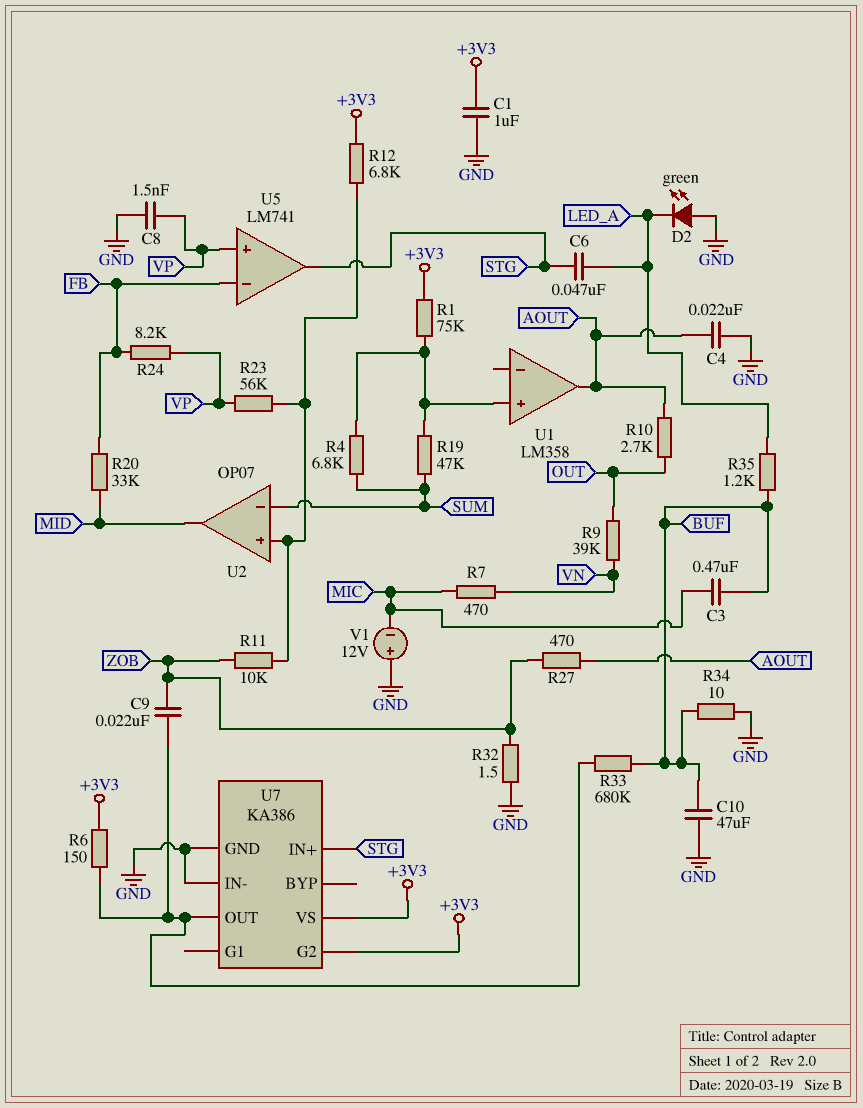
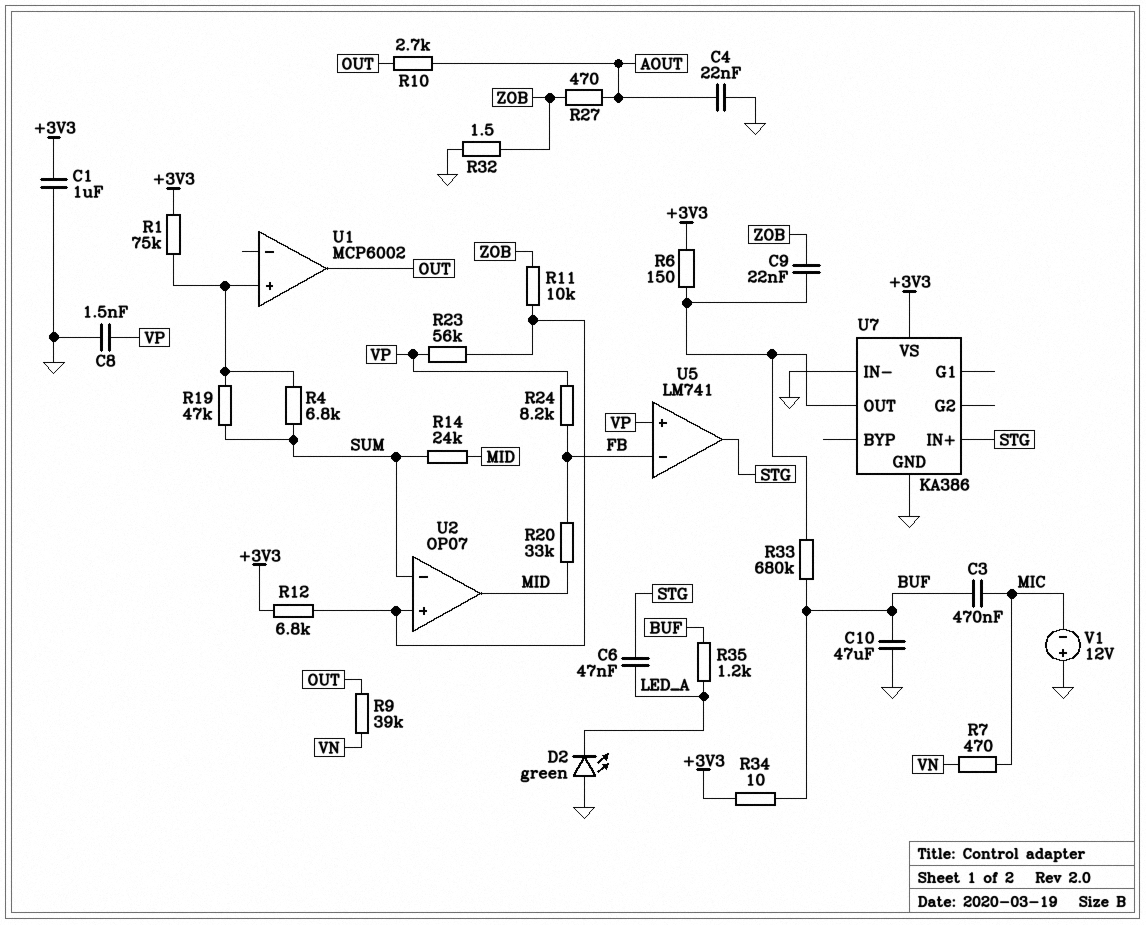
R14: none -> 24k (MID, SUM)
R34: 10 (BUF, GND) -> 10 (+3V3, BUF)
U1: LM358 -> MCP6002
U1 pin out: AOUT -> OUT
U7 pin G2: +3V3 -> none

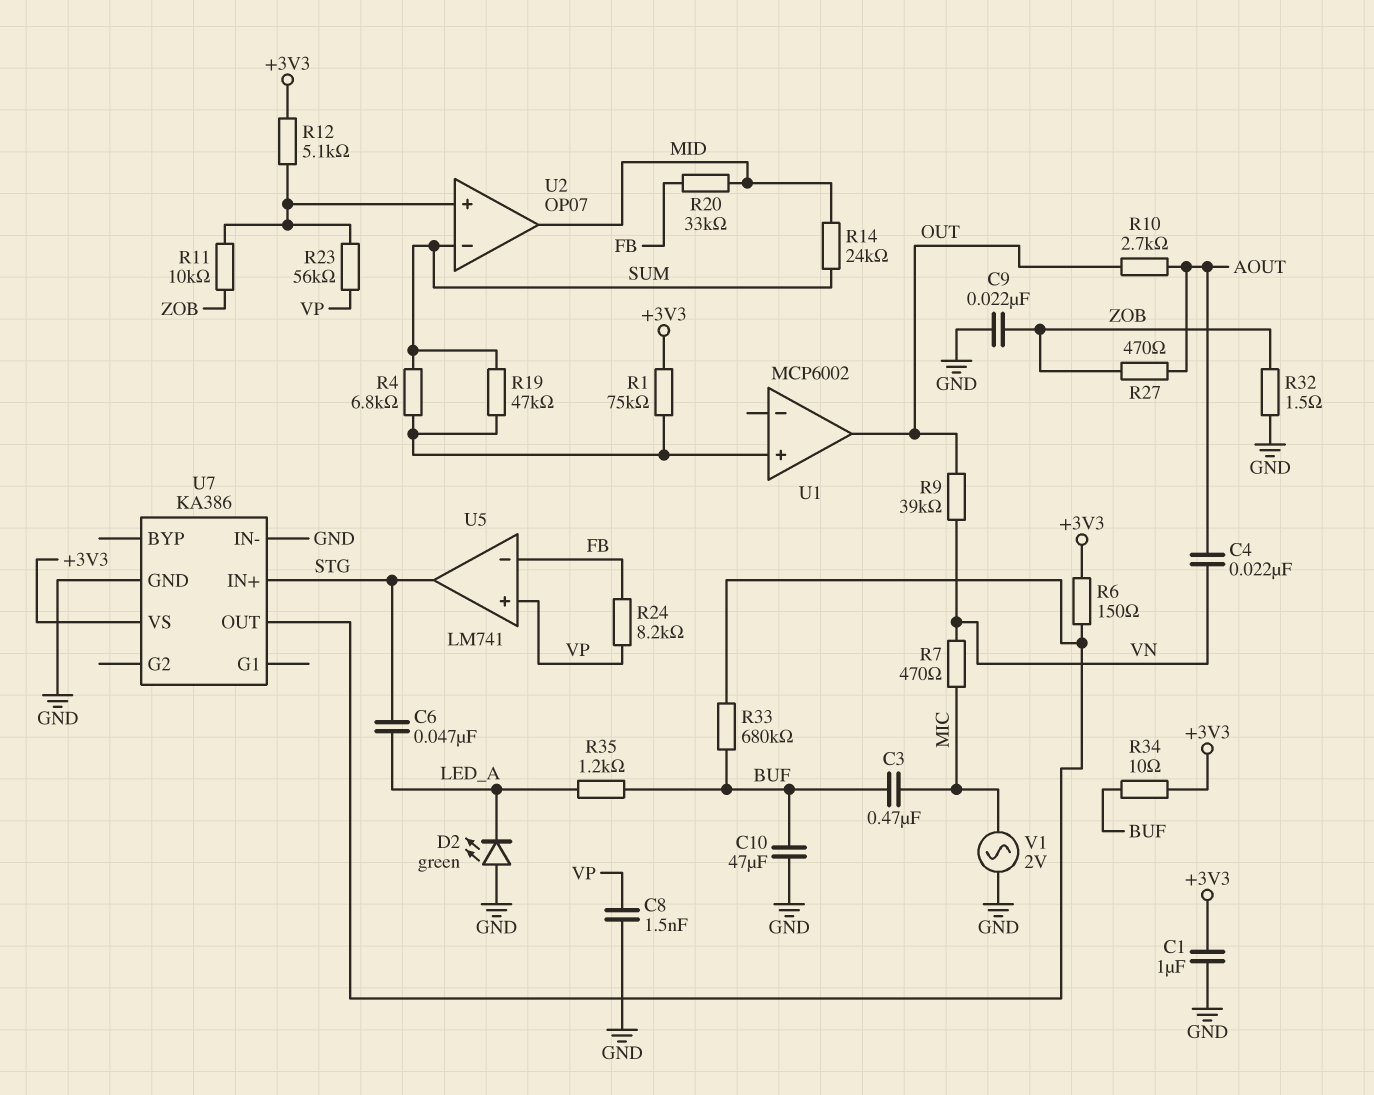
C4: 22nF (AOUT, GND) -> 22nF (AOUT, VN)
C9: 22nF (U7/OUT, ZOB) -> 22nF (GND, ZOB)
R12: 6.8k (+3V3, U2/in+) -> 5.1k (+3V3, U2/in+)
V1: 12V (plus GND, minus MIC) -> AC 2V (GND, MIC)

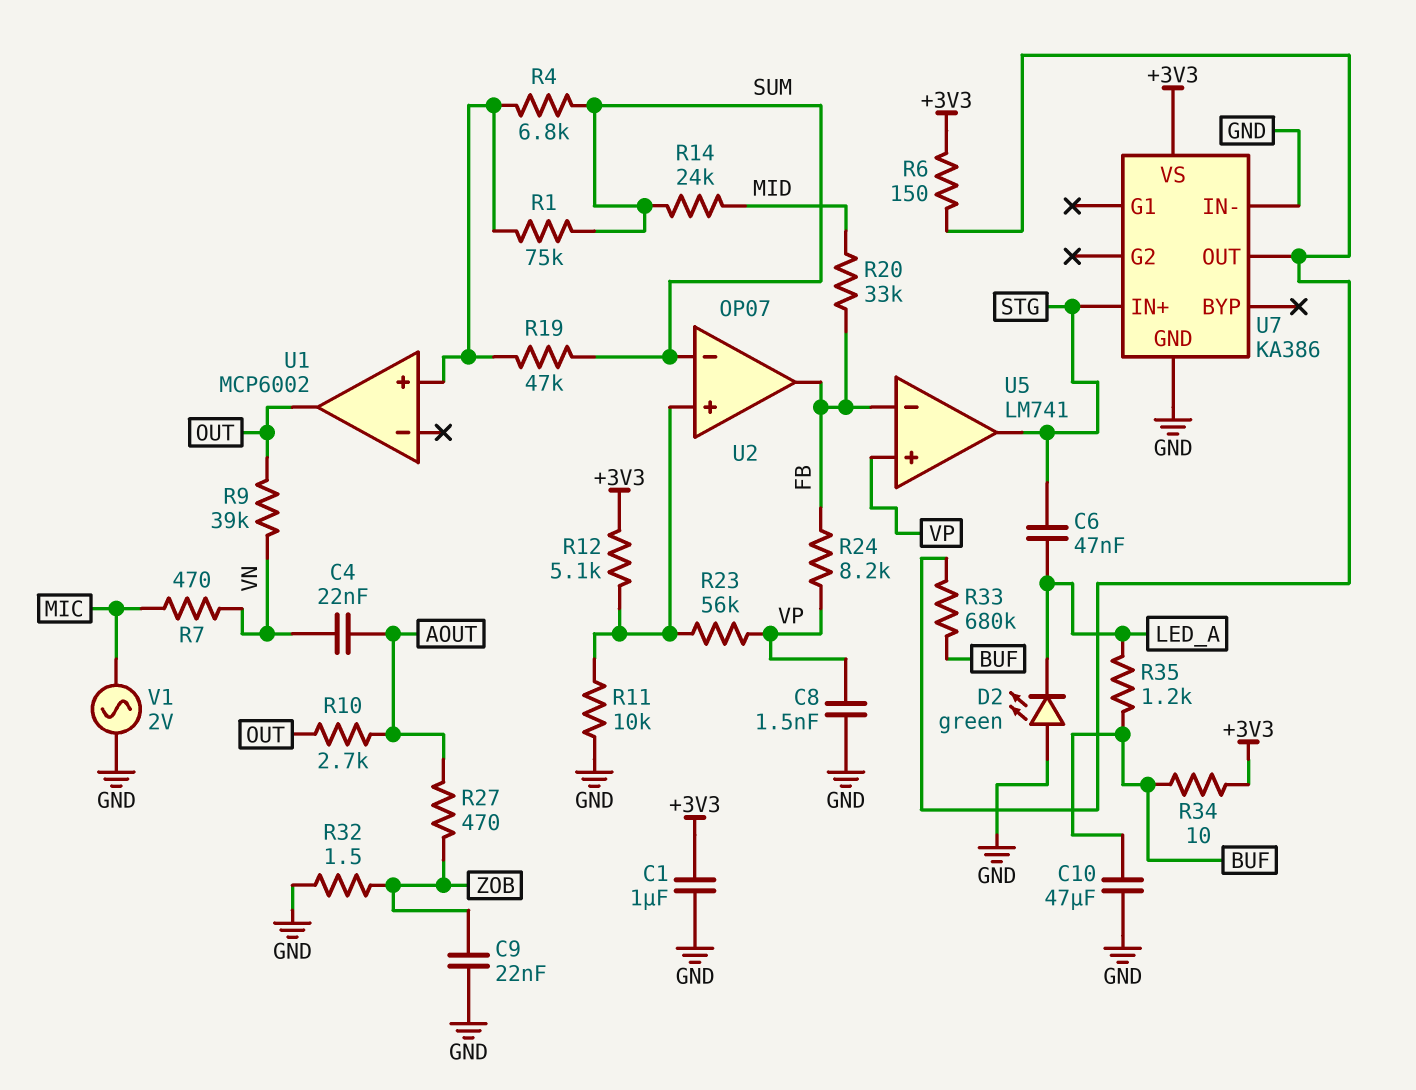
C3: 470nF (BUF, MIC) -> none
R1: 75k (+3V3, U1/in+) -> 75k (SUM, U1/in+)
R11: 10k (U2/in+, ZOB) -> 10k (GND, U2/in+)
U2 pin out: MID -> FB

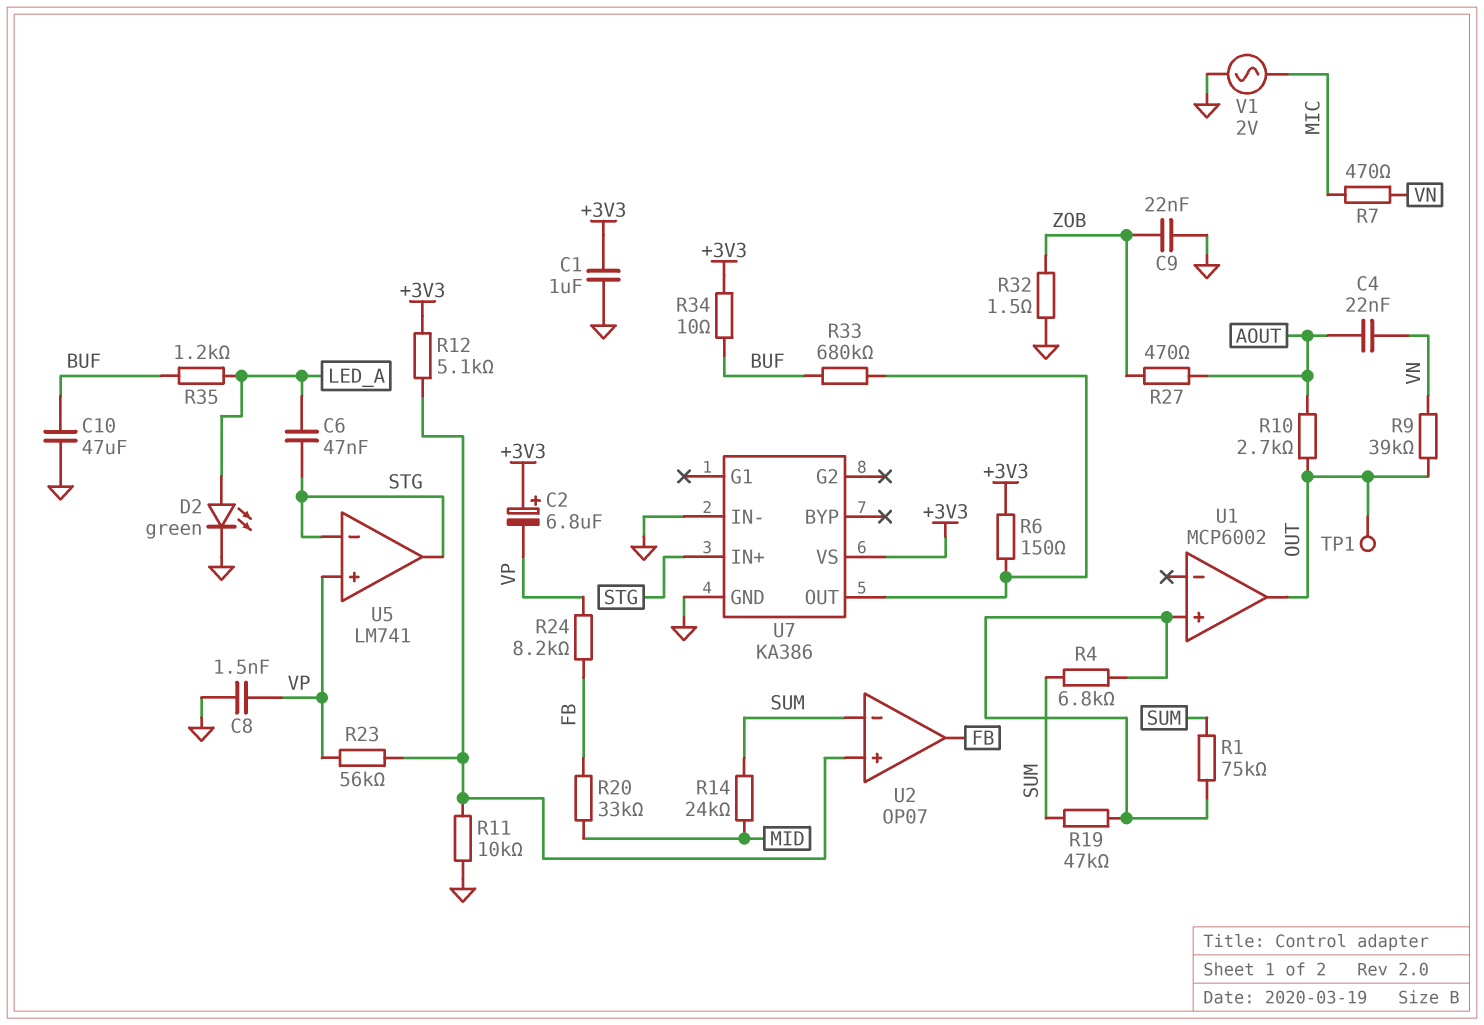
C2: none -> 6.8uF (plus +3V3, minus VP)
D2: LED green (A GND, K LED_A) -> LED green (A LED_A, K GND)
TP1: none -> test point (OUT)
U5 pin in-: FB -> STG

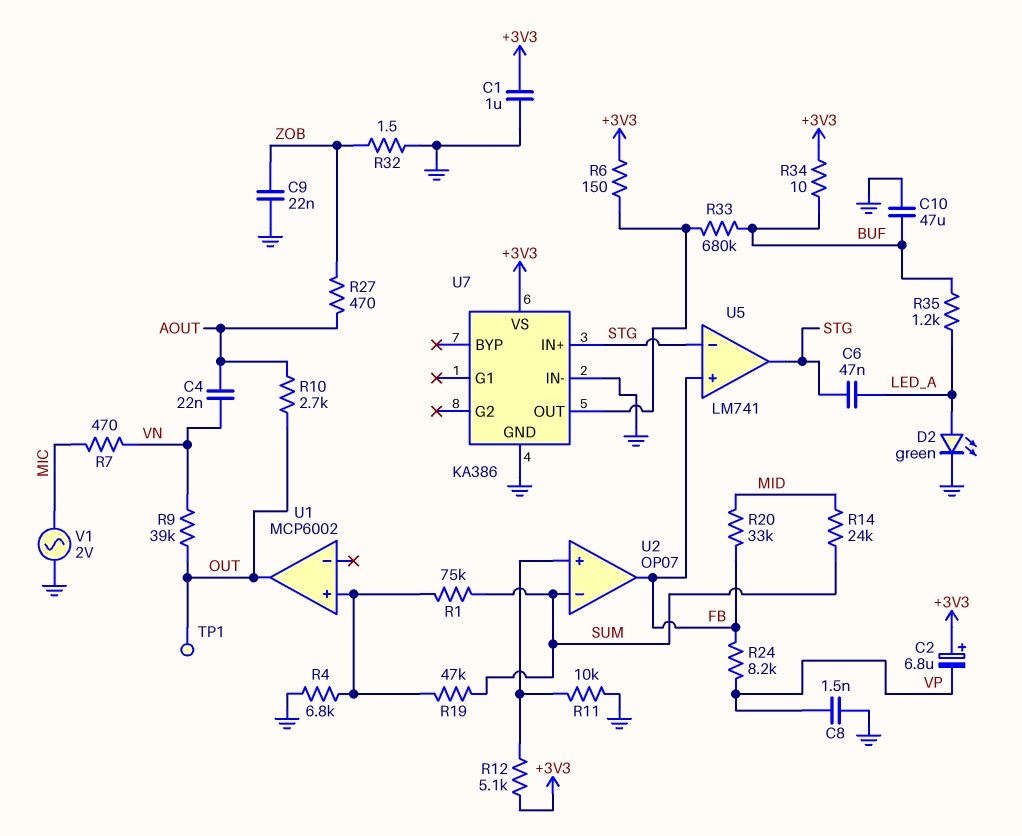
R4: 6.8k (SUM, U1/in+) -> 6.8k (GND, U1/in+)
R23: 56k (U2/in+, VP) -> none
U5 pin in+: VP -> FB

